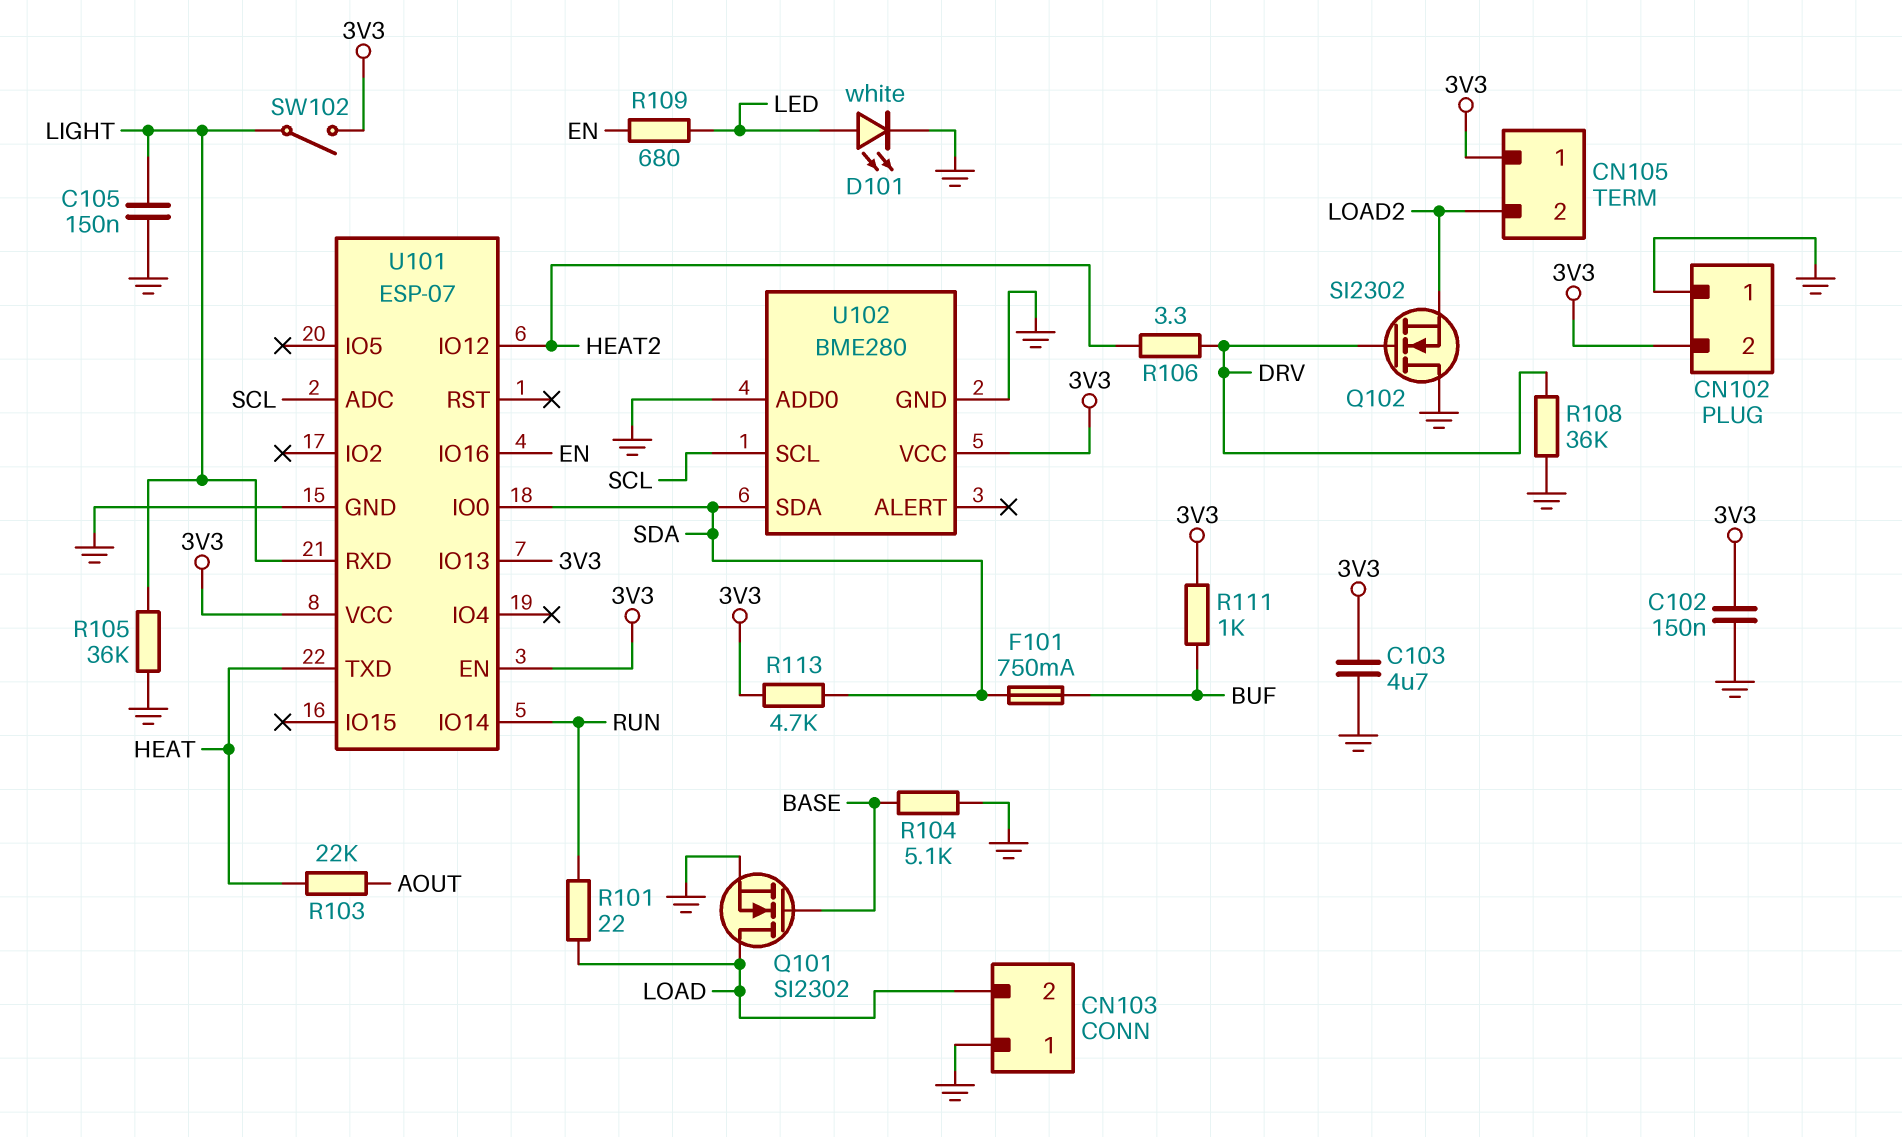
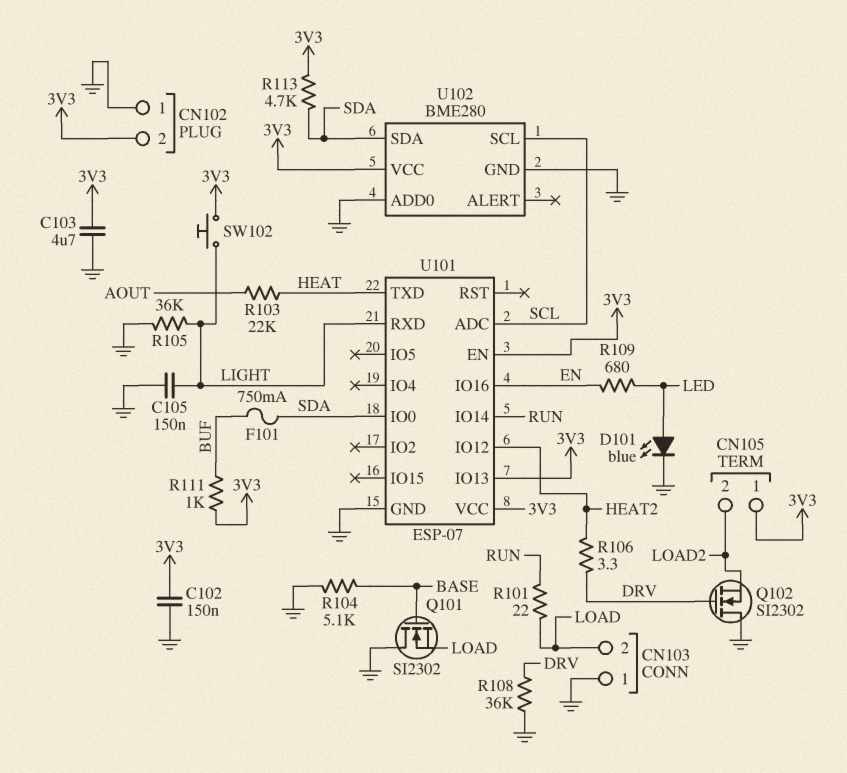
D101: LED white (A LED, K GND) -> LED blue (A LED, K GND)
Q101: NMOS SI2302 (G BASE, D LOAD, S GND) -> NMOS SI2302 (G BASE, D GND, S LOAD)
SW102: switch (3V3, LIGHT) -> button (3V3, LIGHT)

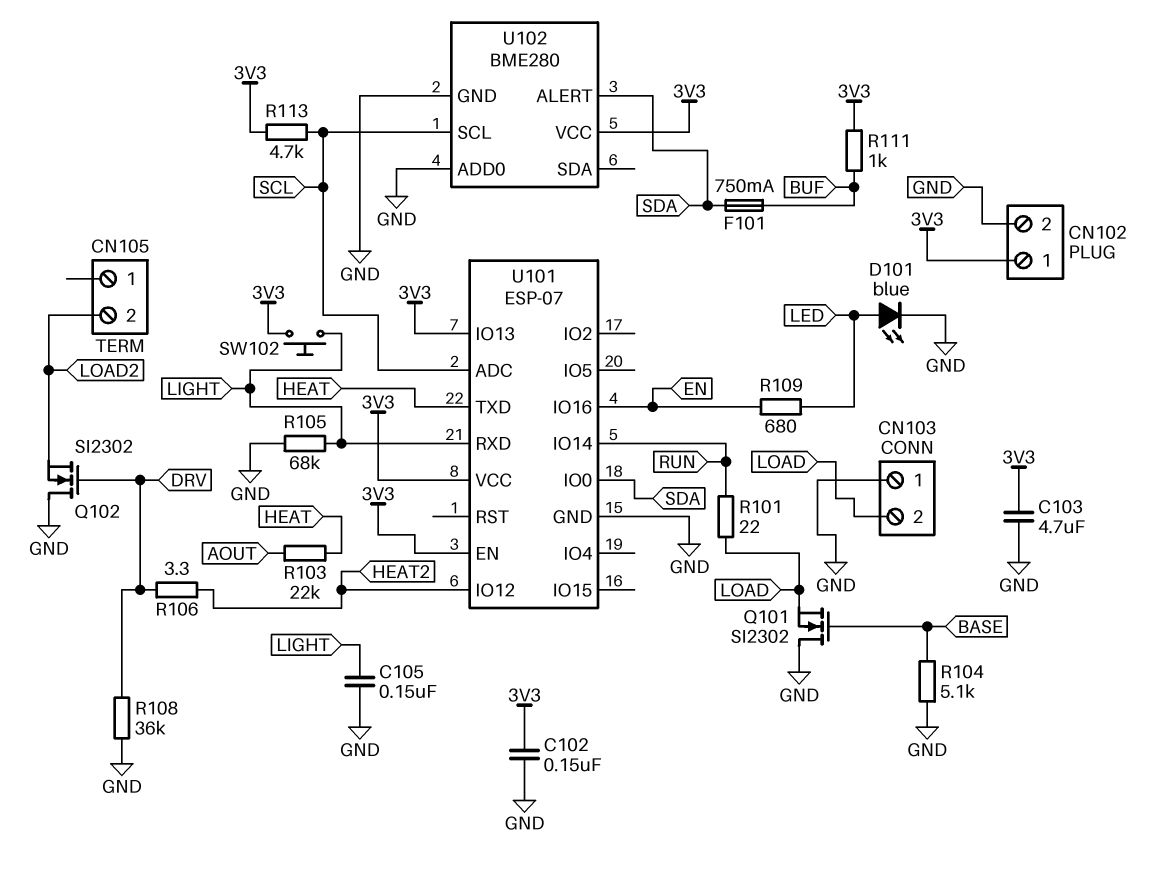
CN102 pin 1: GND -> 3V3
CN102 pin 2: 3V3 -> GND
CN105 pin 1: 3V3 -> none
R105: 36k (GND, LIGHT) -> 68k (GND, LIGHT)
R113: 4.7k (3V3, SDA) -> 4.7k (3V3, SCL)
U102 pin ALERT: none -> SDA
U102 pin SDA: SDA -> none

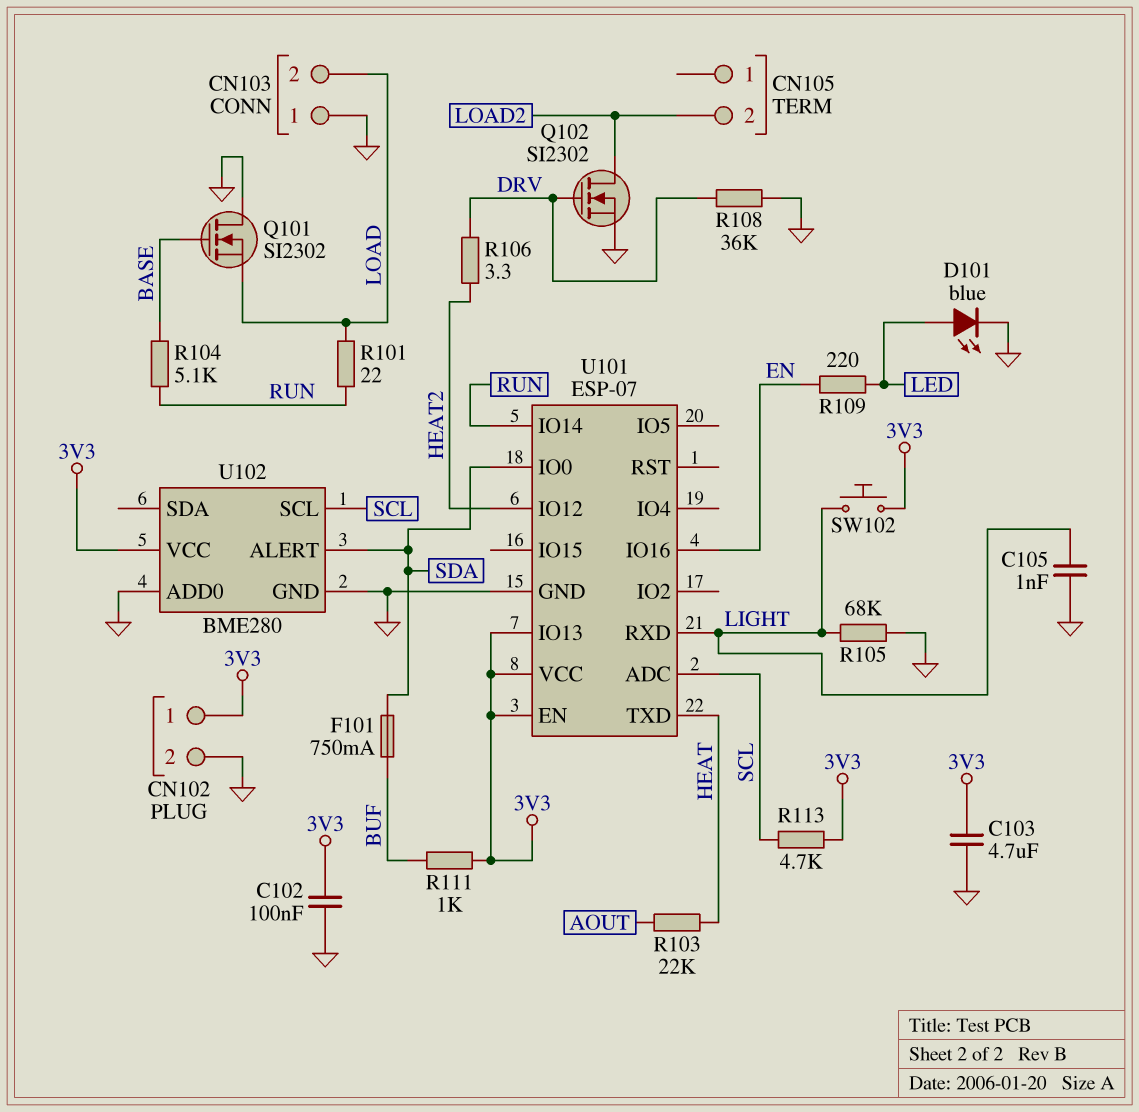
C102: 150nF (3V3, GND) -> 100nF (3V3, GND)
C105: 150nF (GND, LIGHT) -> 1nF (GND, LIGHT)
Q102: NMOS SI2302 (G DRV, D GND, S LOAD2) -> NMOS SI2302 (G DRV, D LOAD2, S GND)
R104: 5.1k (BASE, GND) -> 5.1k (BASE, RUN)
R109: 680 (EN, LED) -> 220 (EN, LED)

